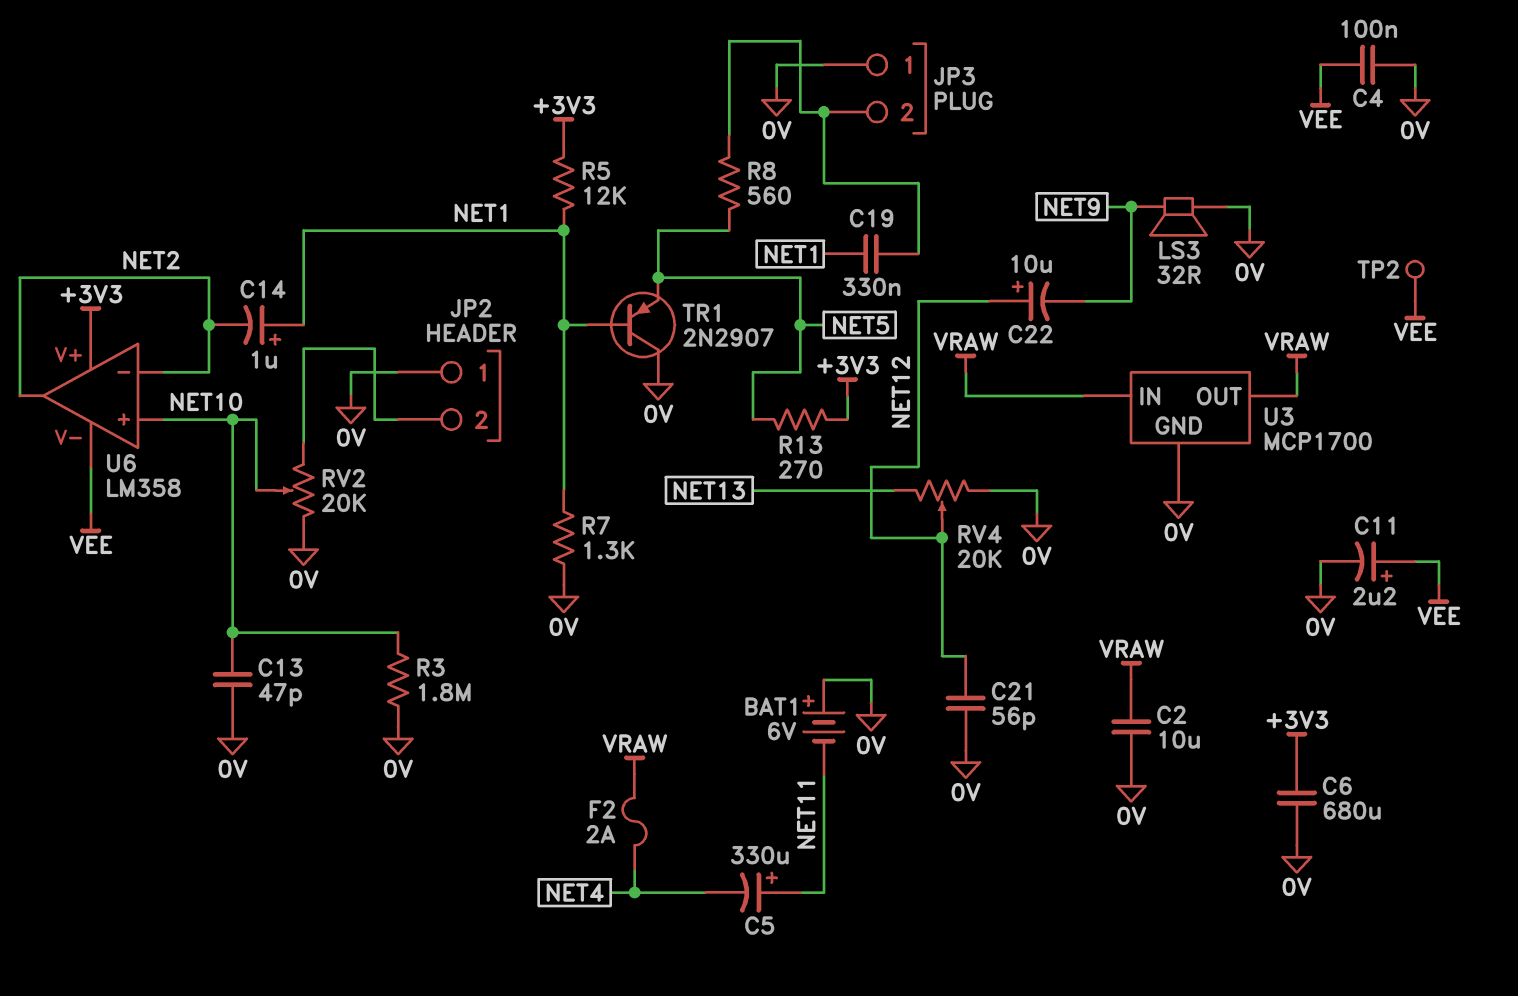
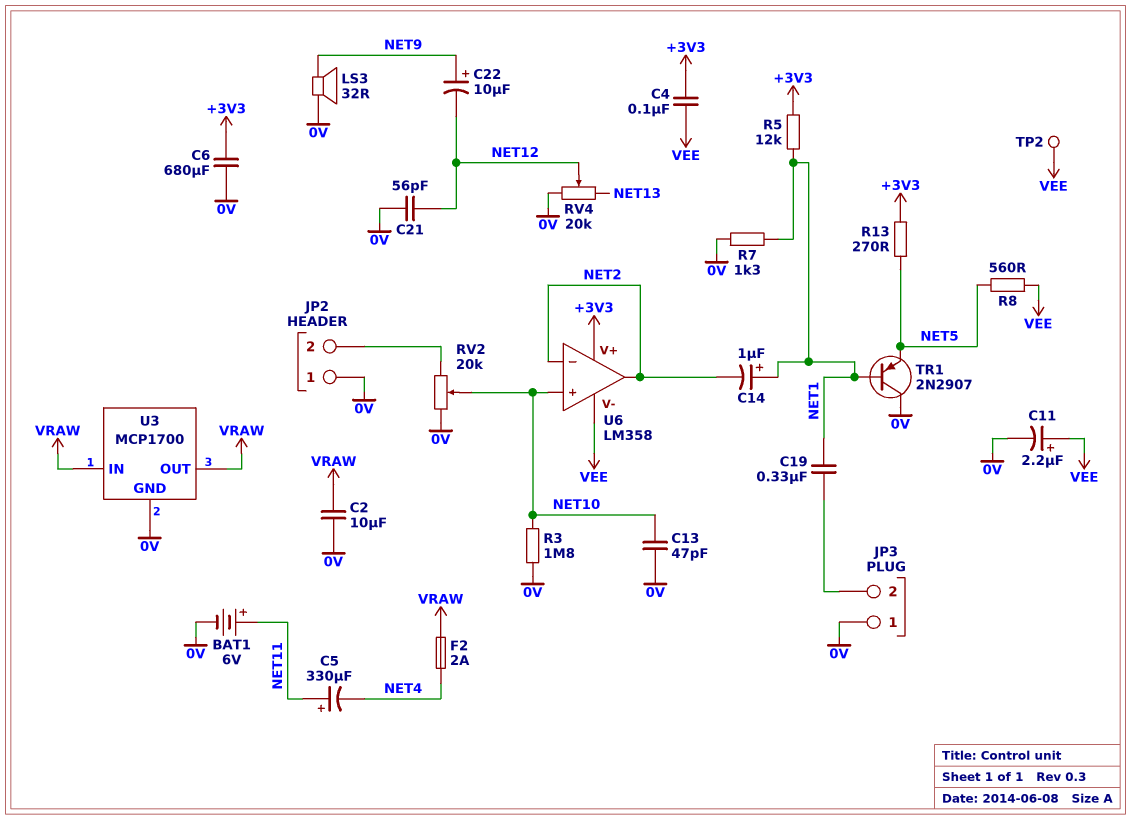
BAT1: 6V (plus 0V, minus NET11) -> 6V (plus NET11, minus 0V)
C4: 100nF (0V, VEE) -> 100nF (+3V3, VEE)
C22: 10uF (plus NET12, minus NET9) -> 10uF (plus NET9, minus NET12)
R8: 560 (JP3/2, NET5) -> 560 (NET5, VEE)

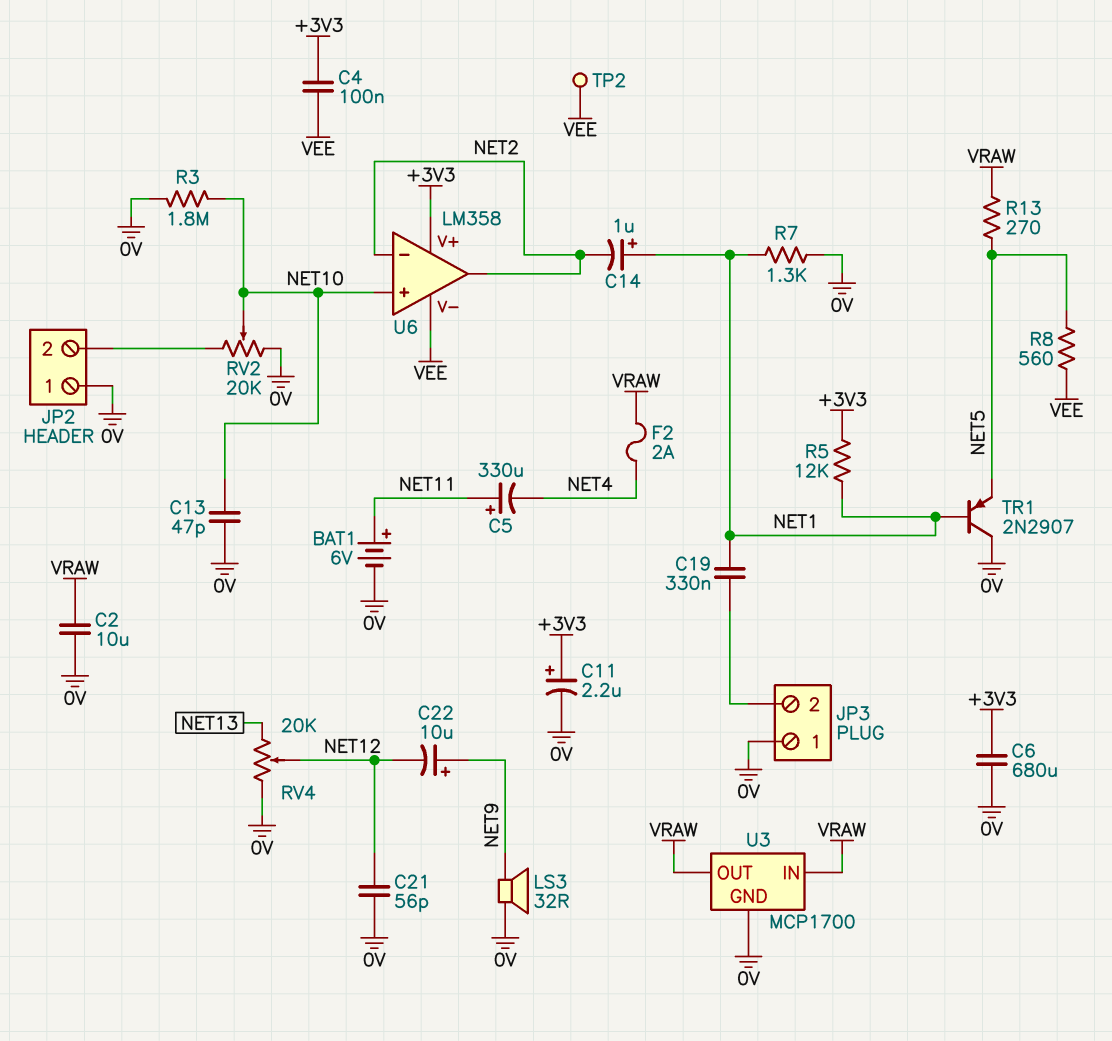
C11: 2.2uF (plus VEE, minus 0V) -> 2.2uF (plus +3V3, minus 0V)
R13: 270 (+3V3, NET5) -> 270 (NET5, VRAW)

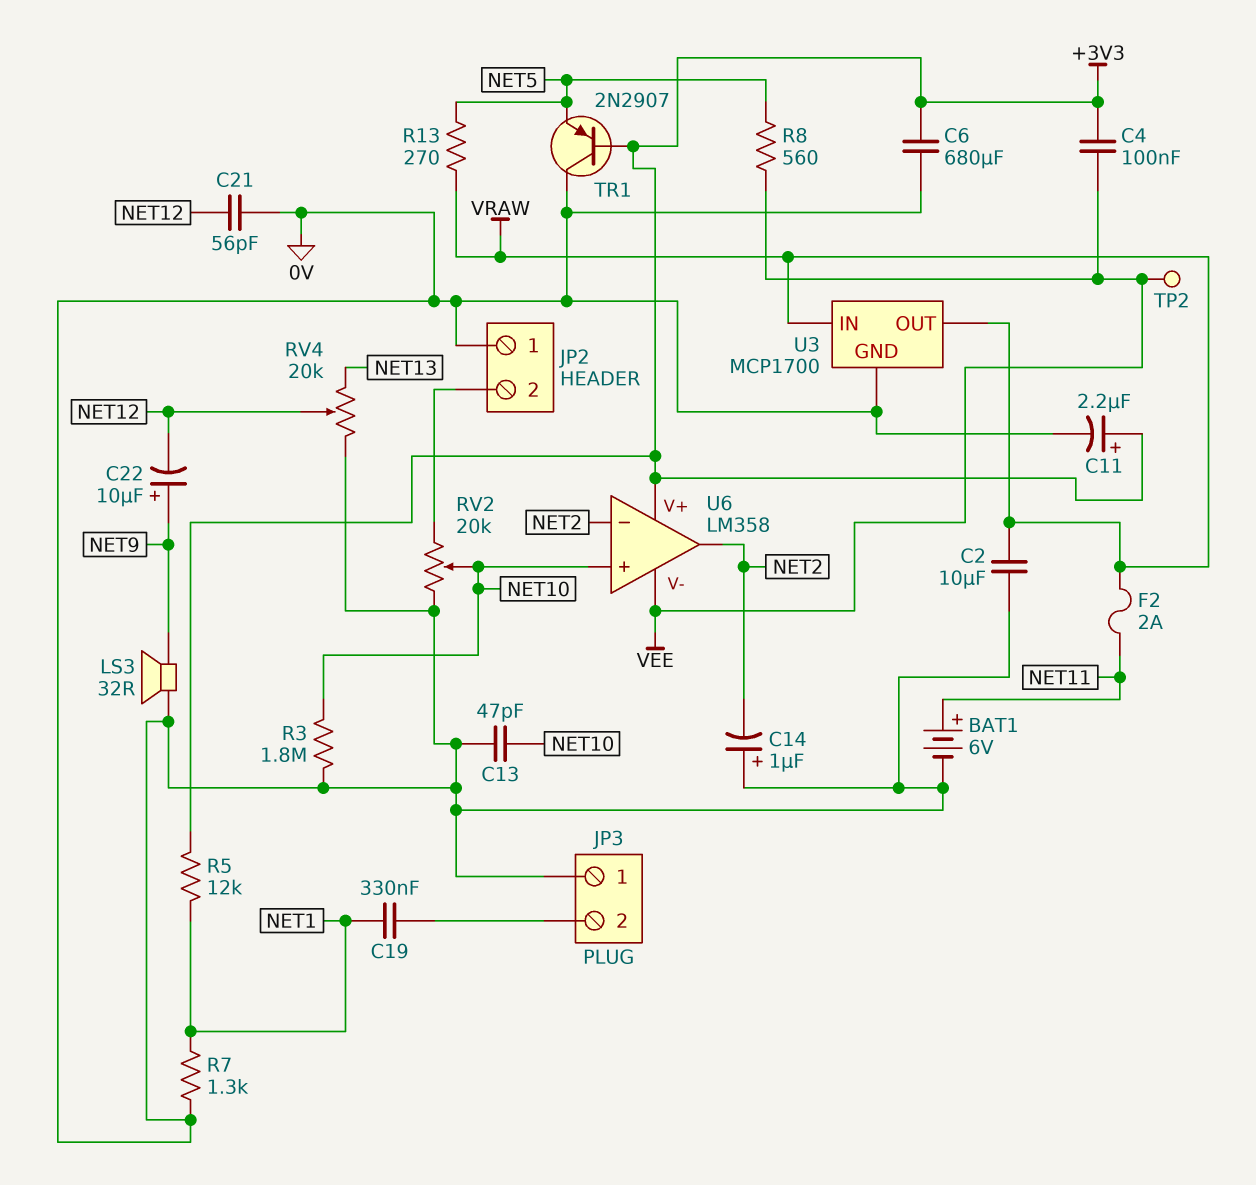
C5: 330uF (plus NET11, minus NET4) -> none
C14: 1uF (plus NET1, minus NET2) -> 1uF (plus 0V, minus NET2)
F2: 2A (NET4, VRAW) -> 2A (NET11, VRAW)
TR1: PNP 2N2907 (B NET1, C 0V, E NET5) -> PNP 2N2907 (B +3V3, C 0V, E NET5)

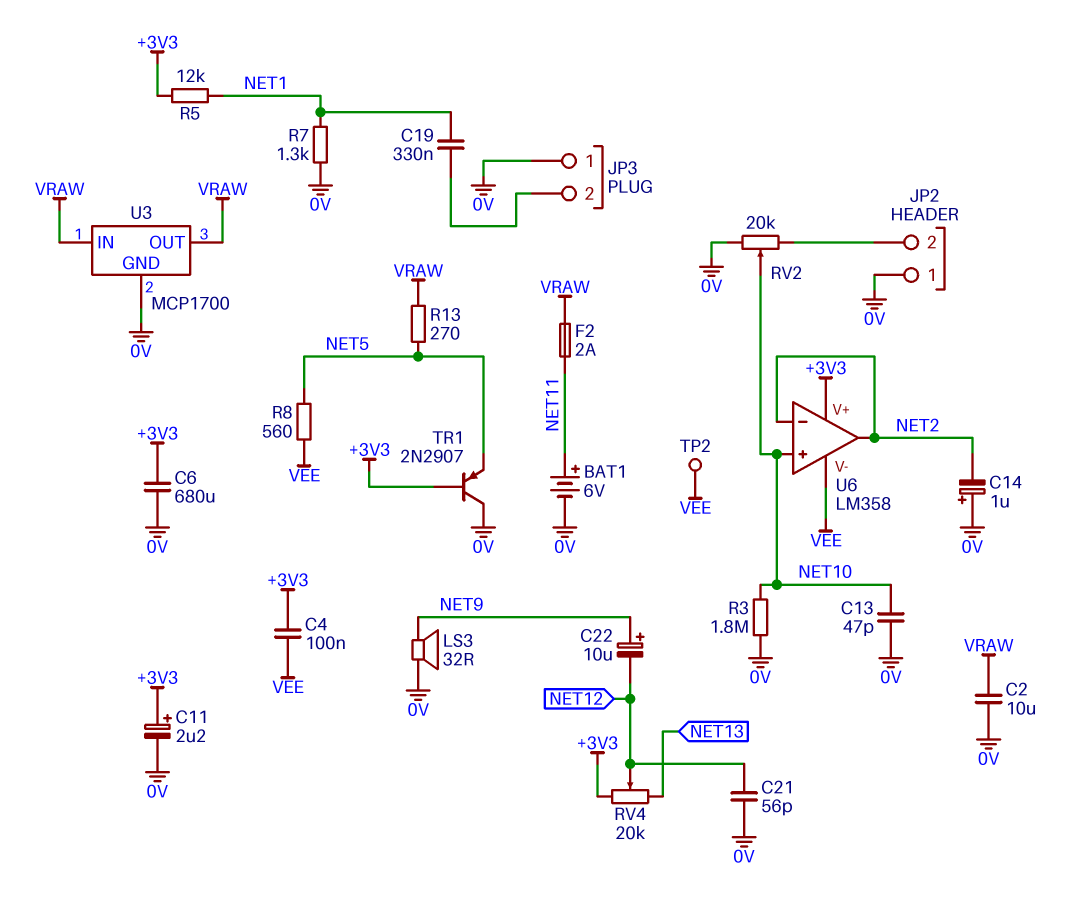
RV4: 20k (0V, NET13, wiper NET12) -> 20k (+3V3, NET13, wiper NET12)

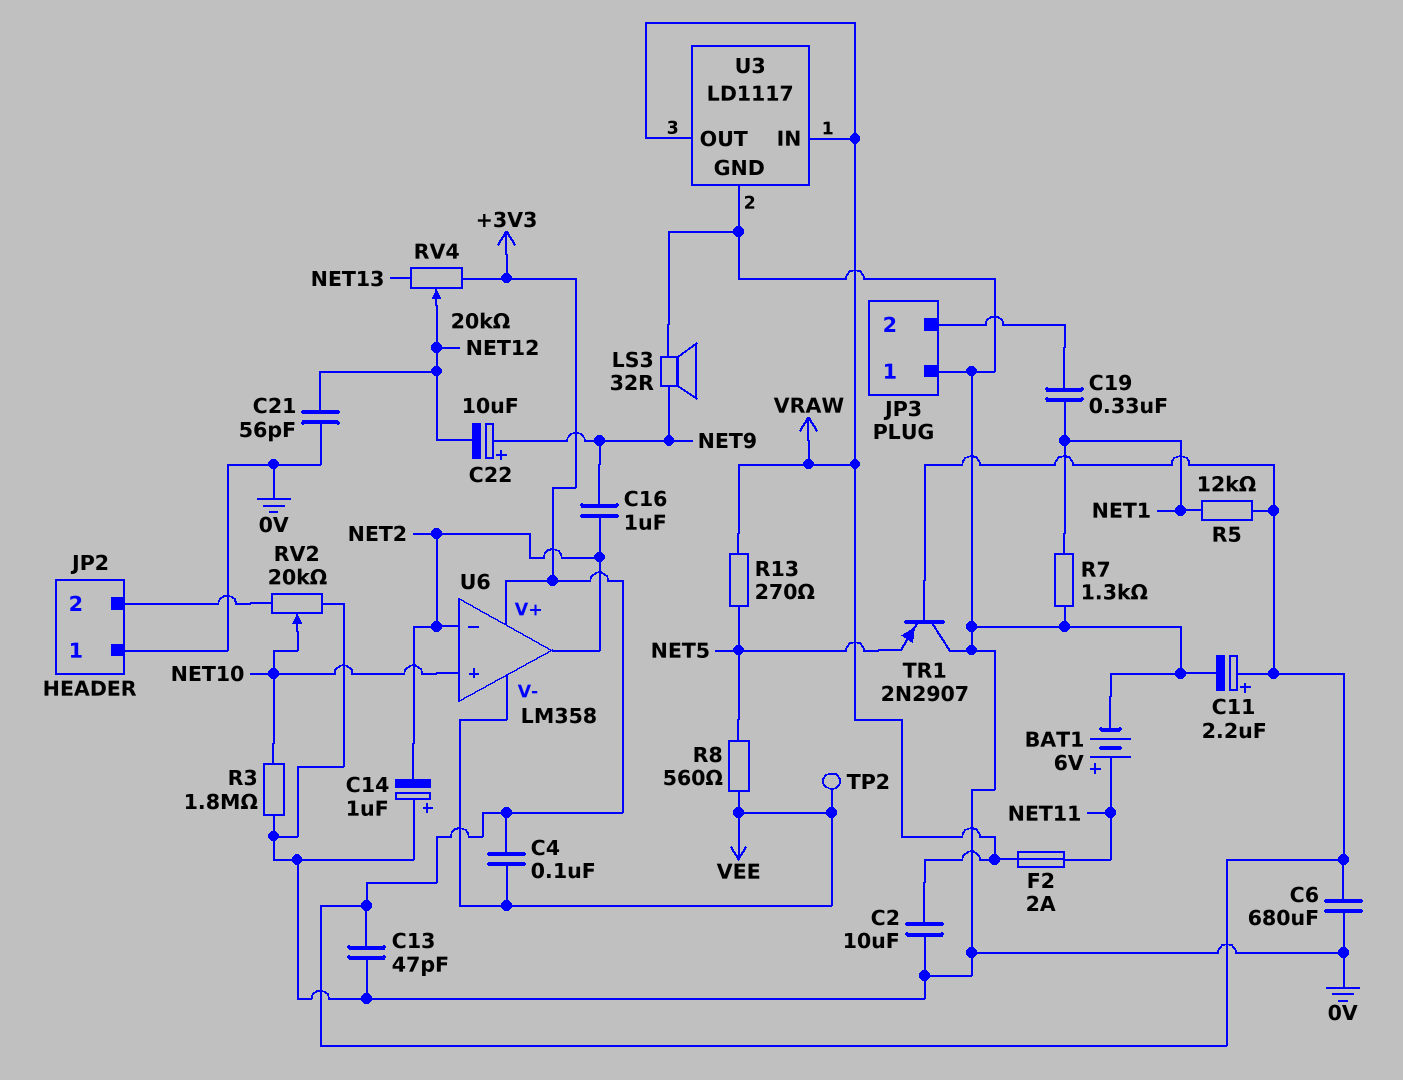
C13: 47pF (0V, NET10) -> 47pF (+3V3, 0V)
C16: none -> 1uF (NET2, NET9)
U3: MCP1700 -> LD1117

